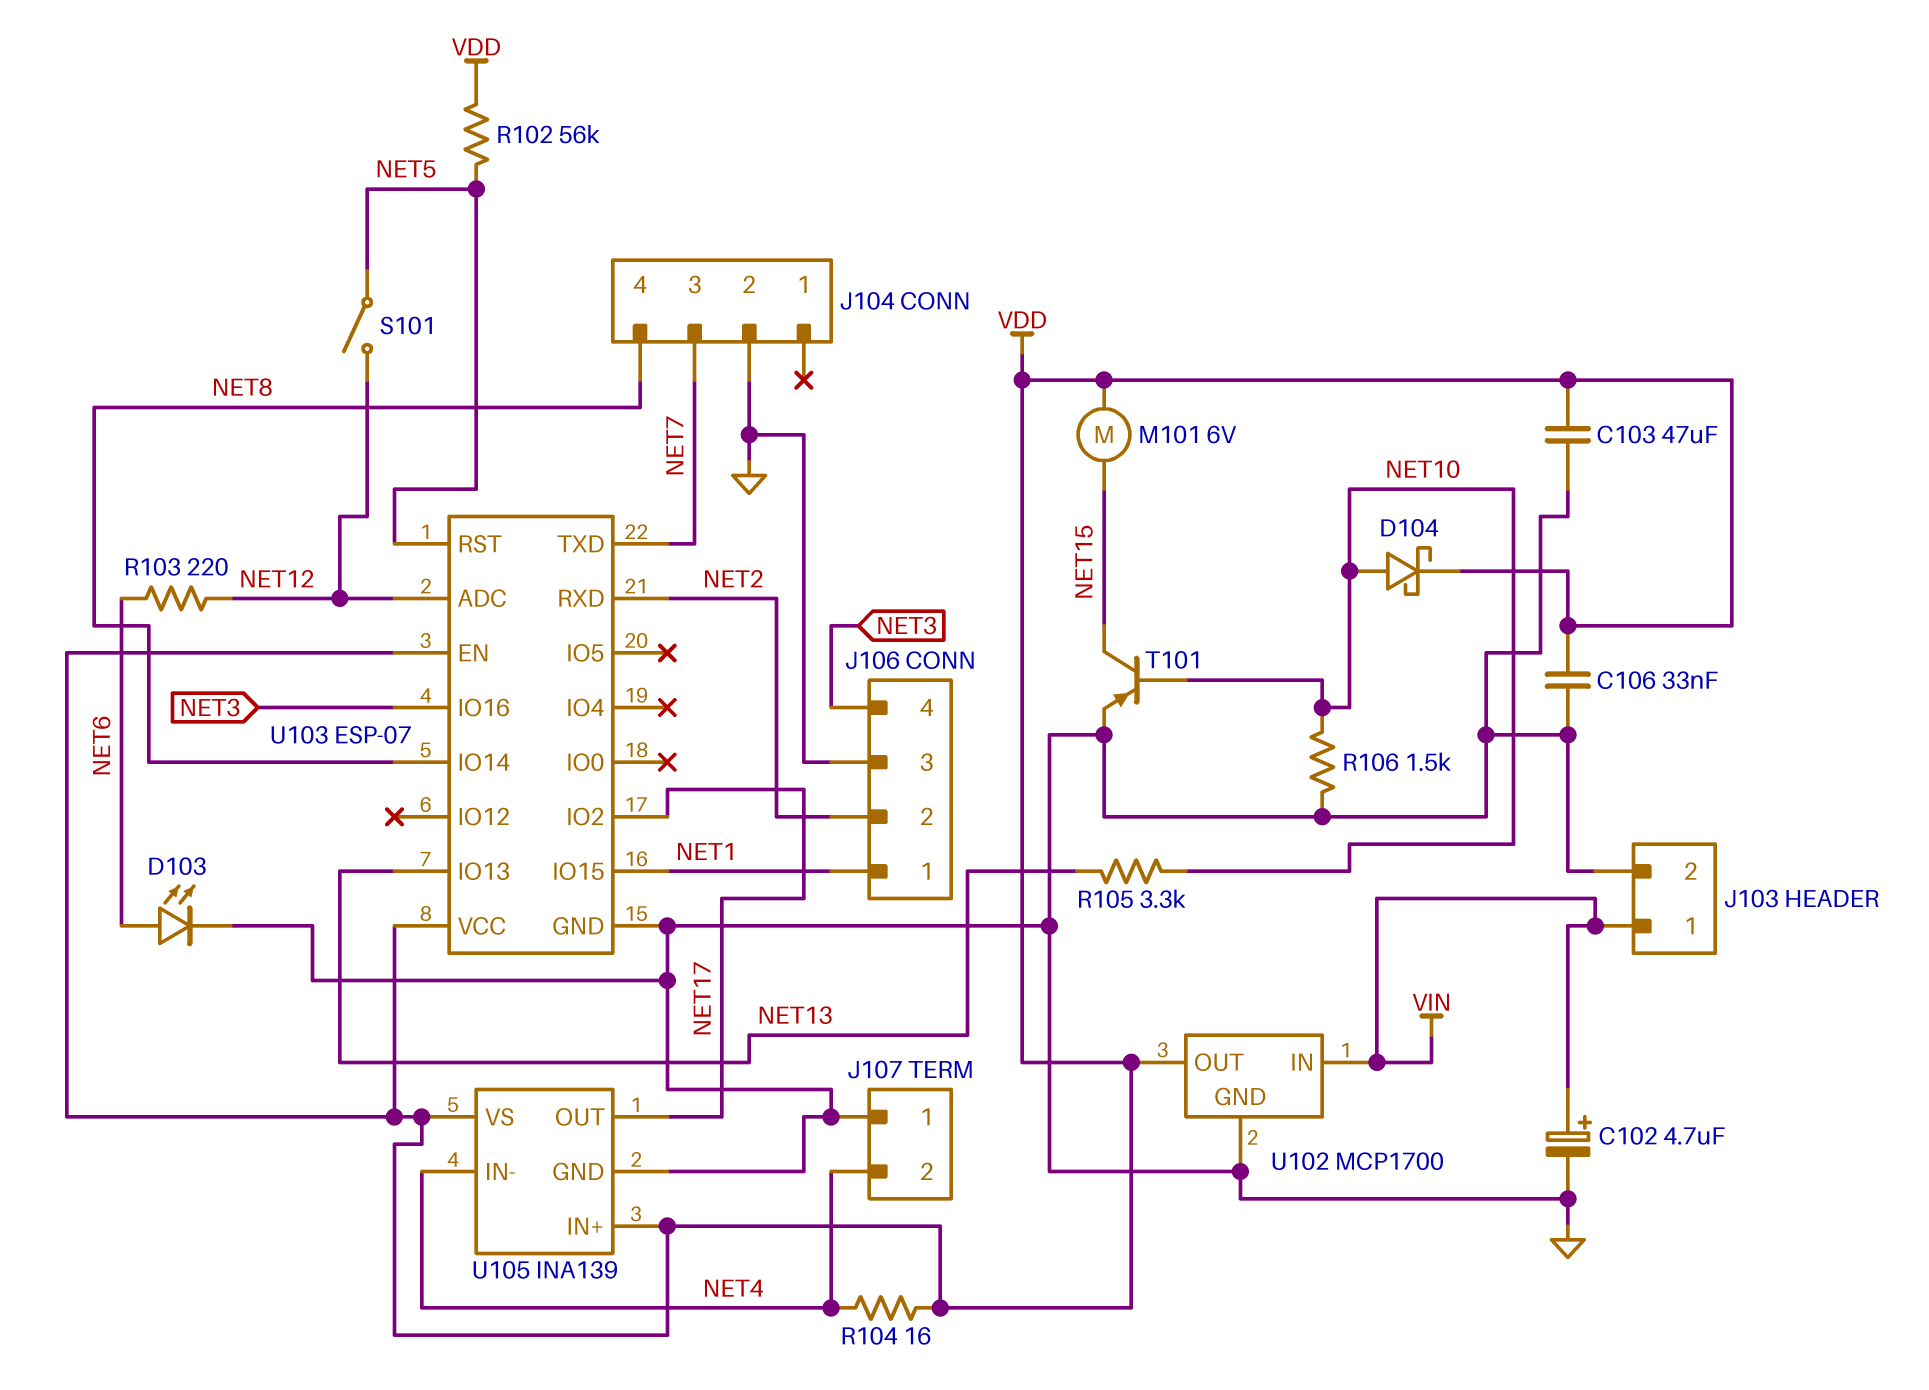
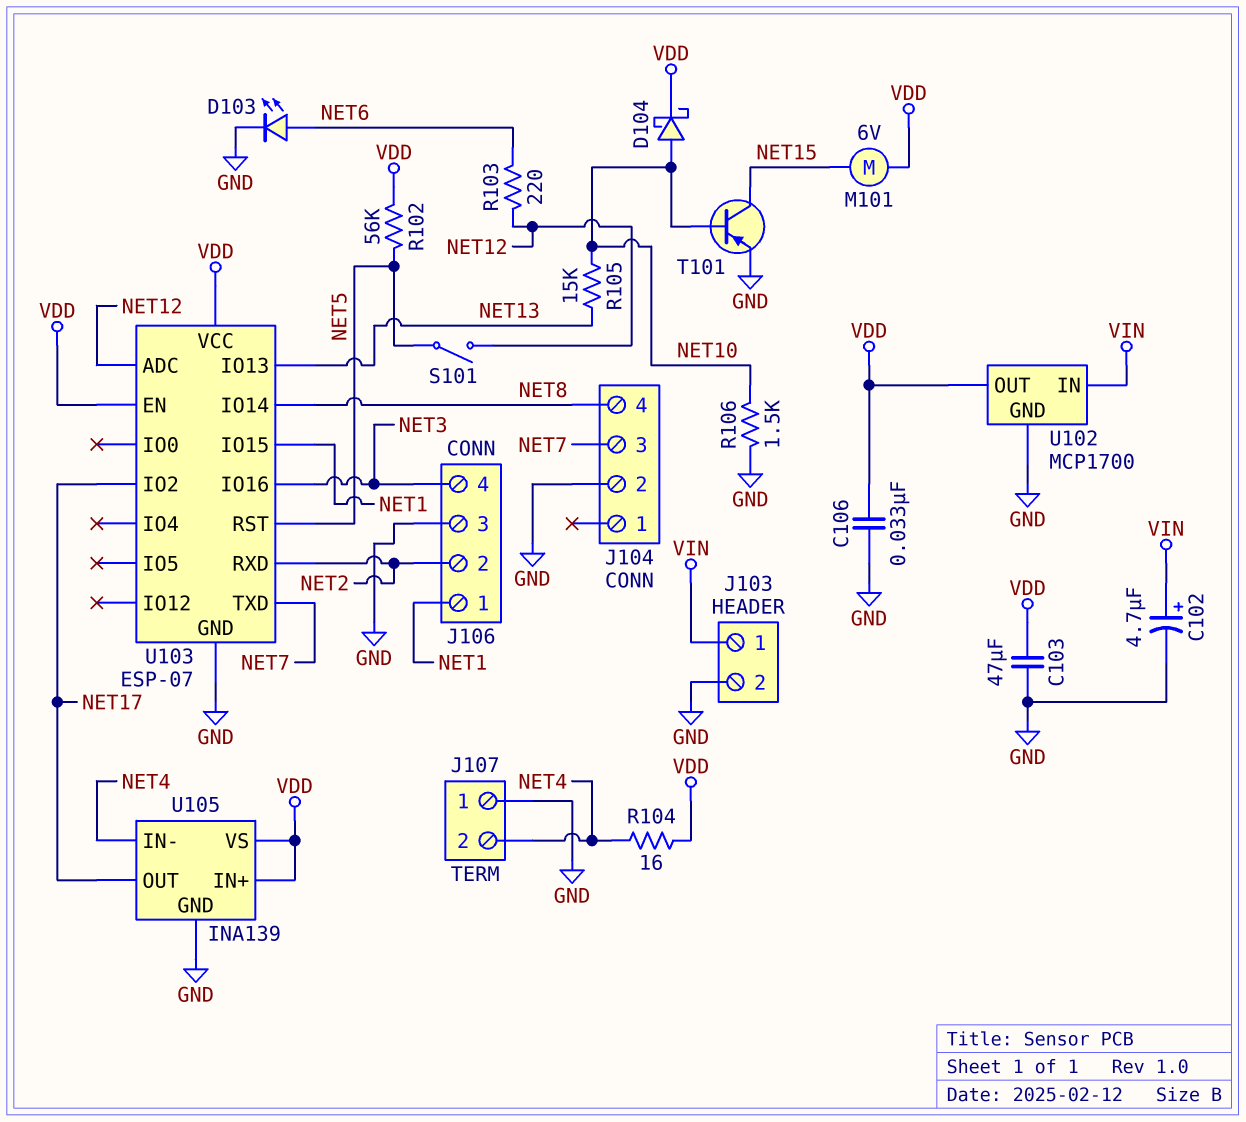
R105: 3.3k (NET10, NET13) -> 15k (NET10, NET13)

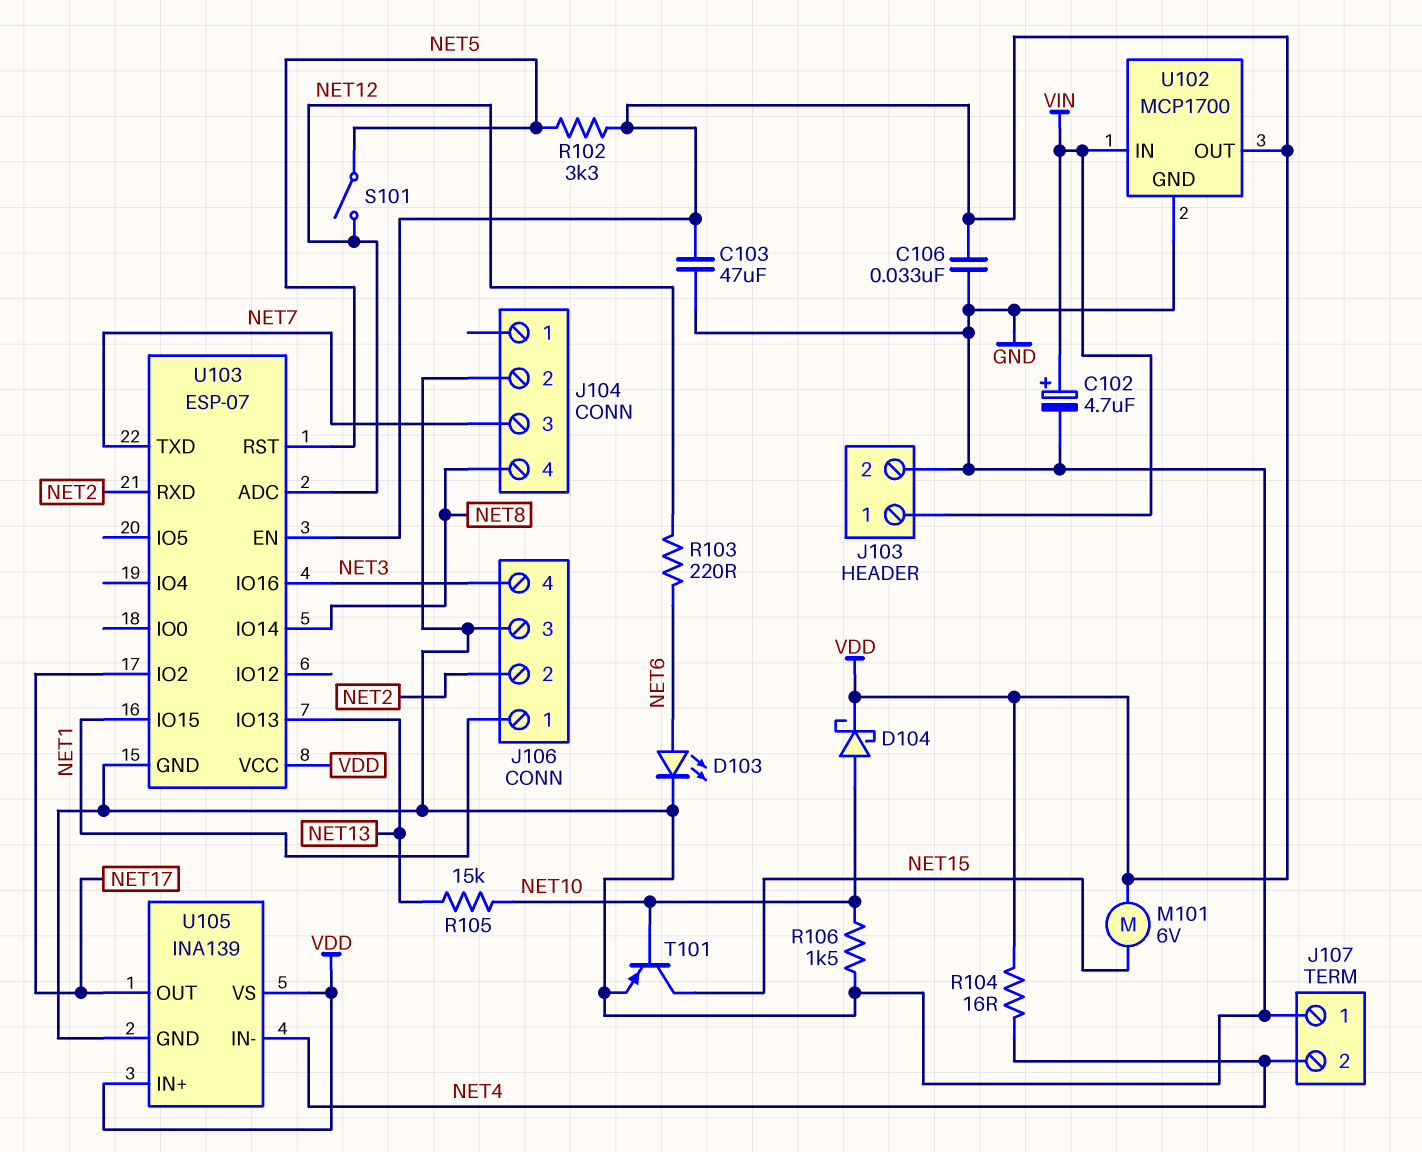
R102: 56k (NET5, VDD) -> 3.3k (NET5, VDD)

